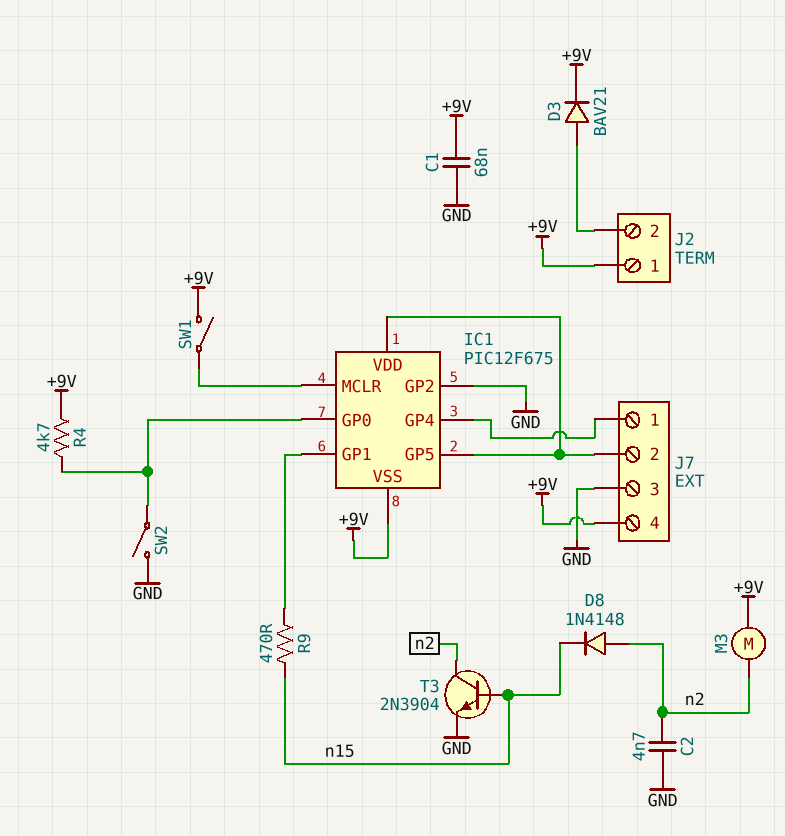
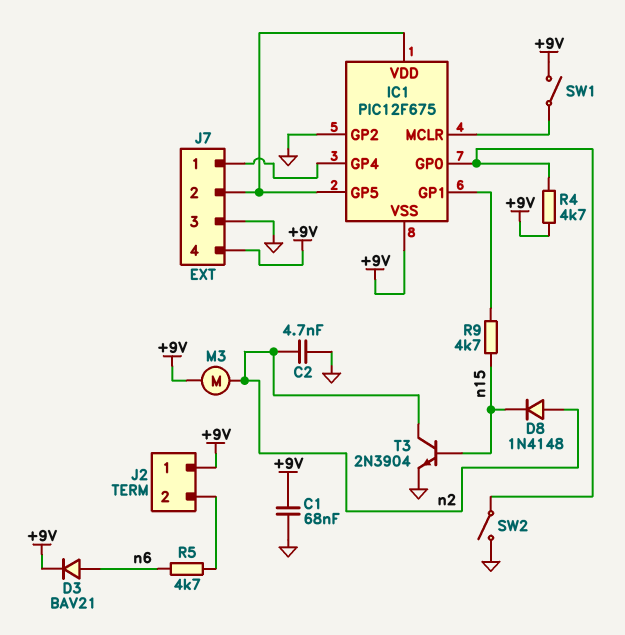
D3: diode BAV21 (A J2/2, K +9V) -> diode BAV21 (A n6, K +9V)
R5: none -> 4.7k (J2/2, n6)
R9: 470 (IC1/GP1, n15) -> 4.7k (IC1/GP1, n15)

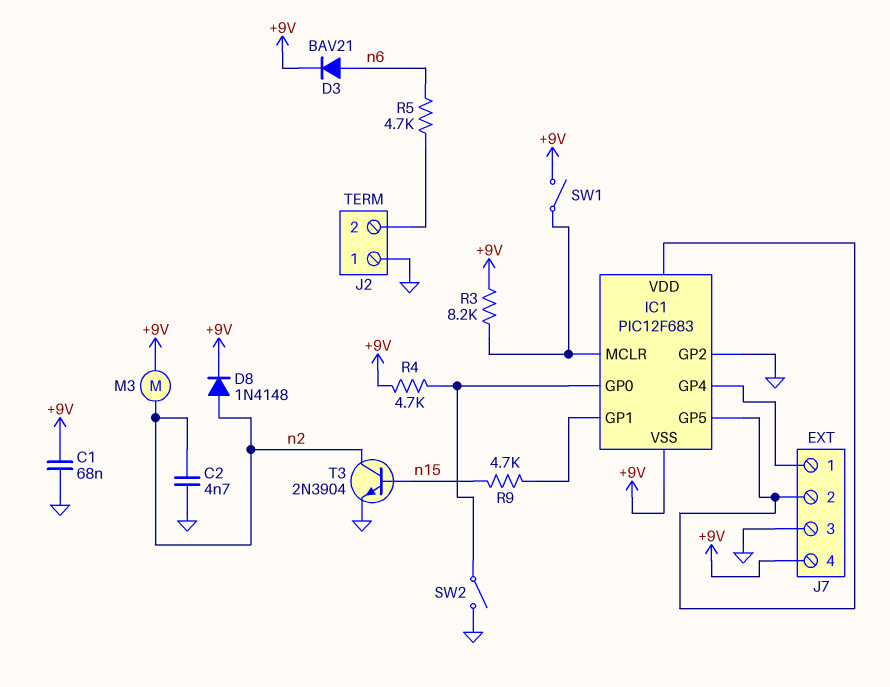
D8: diode 1N4148 (A n2, K n15) -> diode 1N4148 (A n2, K +9V)
IC1: PIC12F675 -> PIC12F683
J2 pin 1: +9V -> GND
R3: none -> 8.2k (+9V, IC1/MCLR)

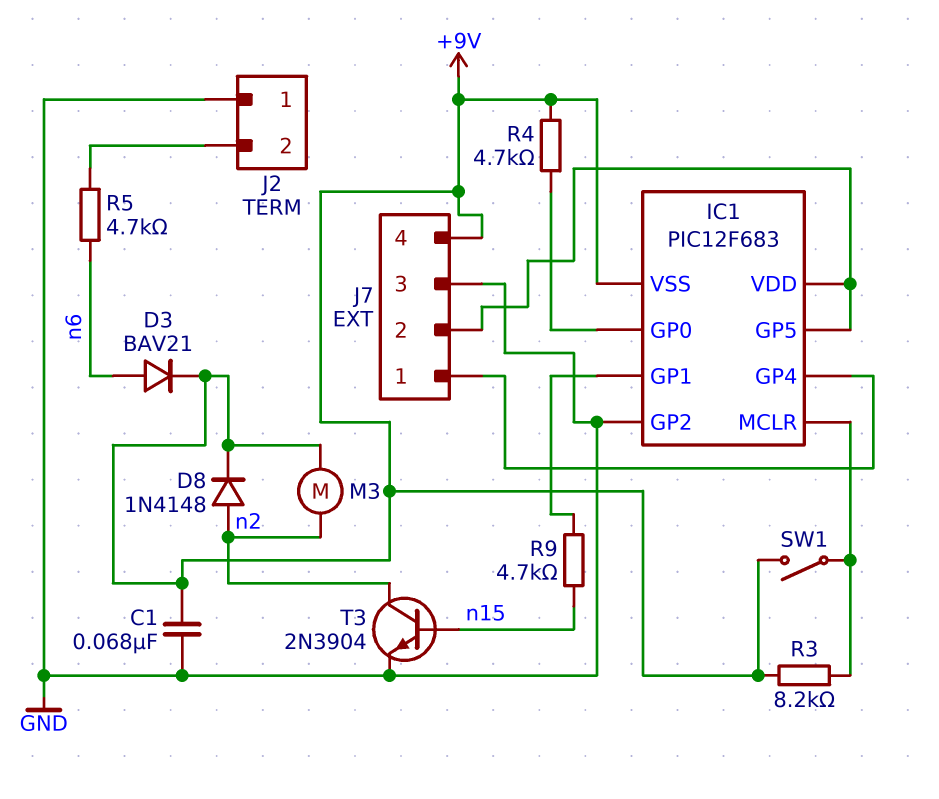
C2: 4.7nF (GND, n2) -> none
SW2: switch (GND, IC1/GP0) -> none

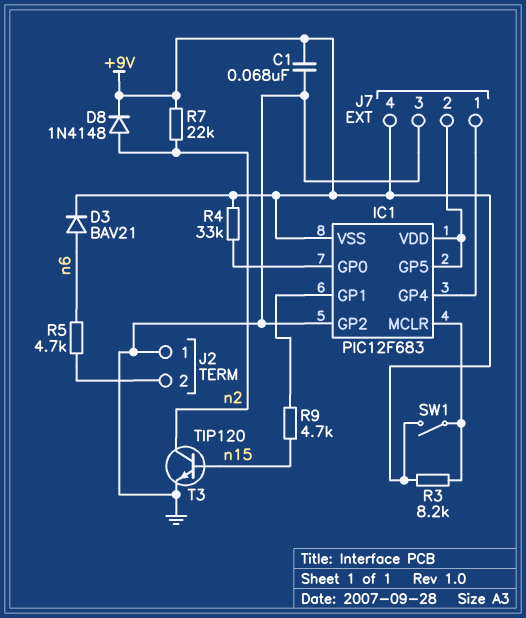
M3: motor (+9V, n2) -> none
R4: 4.7k (+9V, IC1/GP0) -> 33k (+9V, IC1/GP0)
R7: none -> 22k (+9V, n2)
T3: NPN 2N3904 (B n15, C n2, E GND) -> NPN TIP120 (B n15, C n2, E GND)

